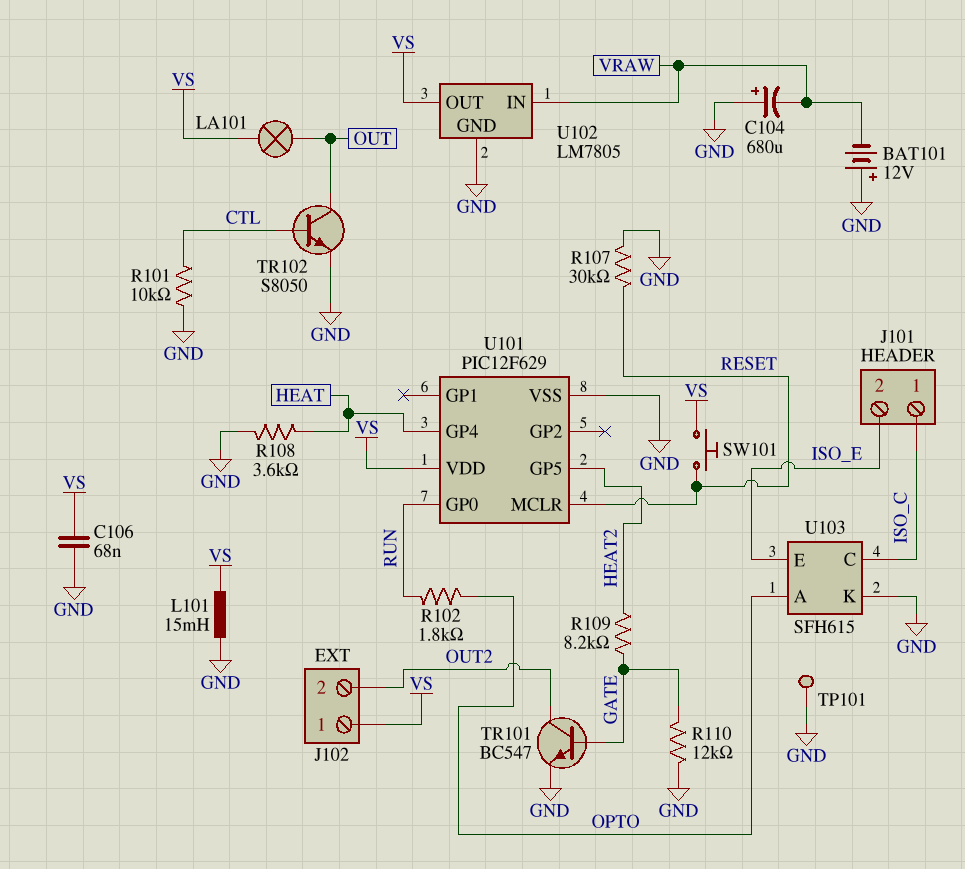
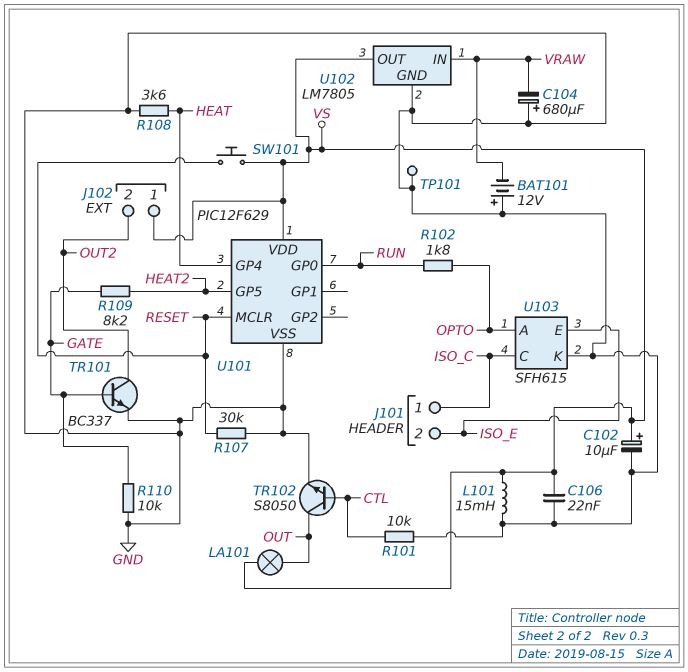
C102: none -> 10uF (plus VS, minus GND)
C106: 68nF (GND, VS) -> 22nF (GND, VS)
R110: 12k (GATE, GND) -> 10k (GATE, GND)
TR101: NPN BC547 (B GATE, C OUT2, E GND) -> NPN BC337 (B GATE, C OUT2, E GND)

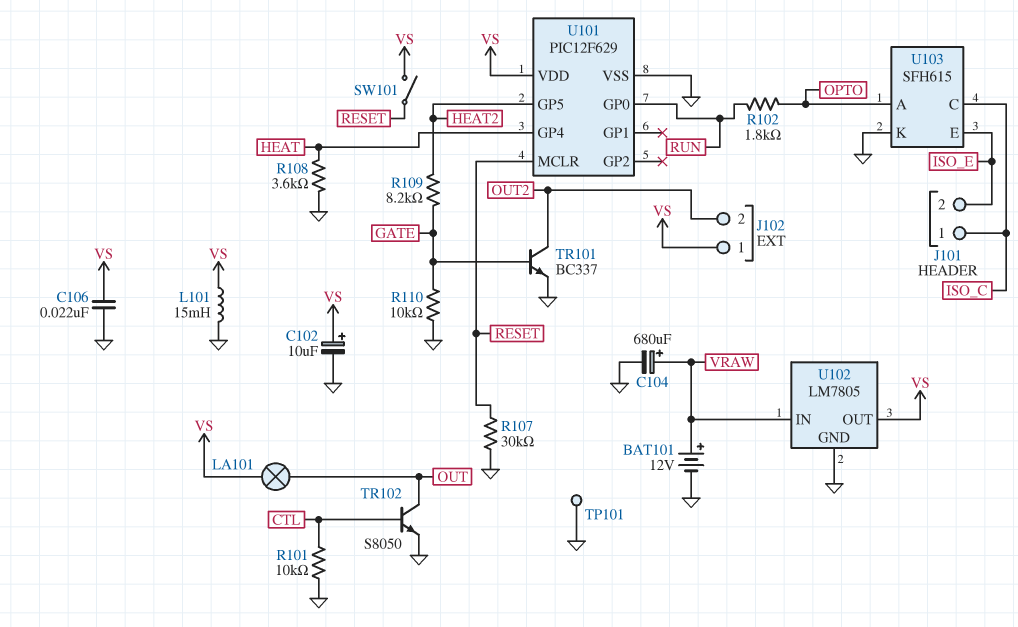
BAT101: 12V (plus GND, minus VRAW) -> 12V (plus VRAW, minus GND)
C104: 680uF (plus GND, minus VRAW) -> 680uF (plus VRAW, minus GND)
SW101: button (RESET, VS) -> switch (RESET, VS)

